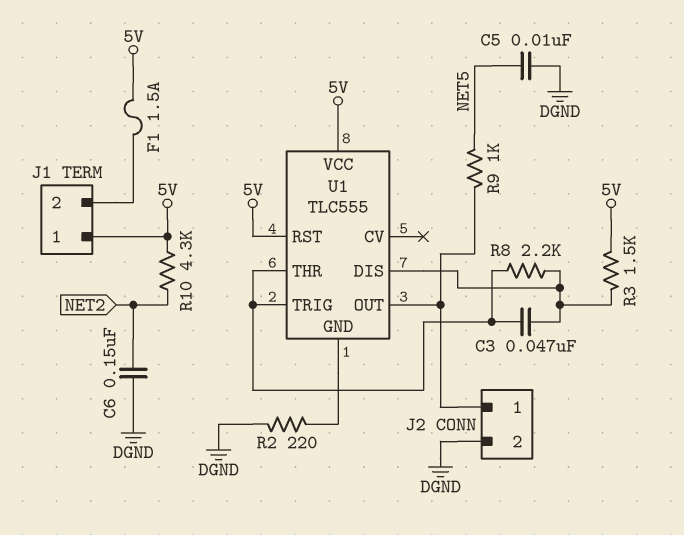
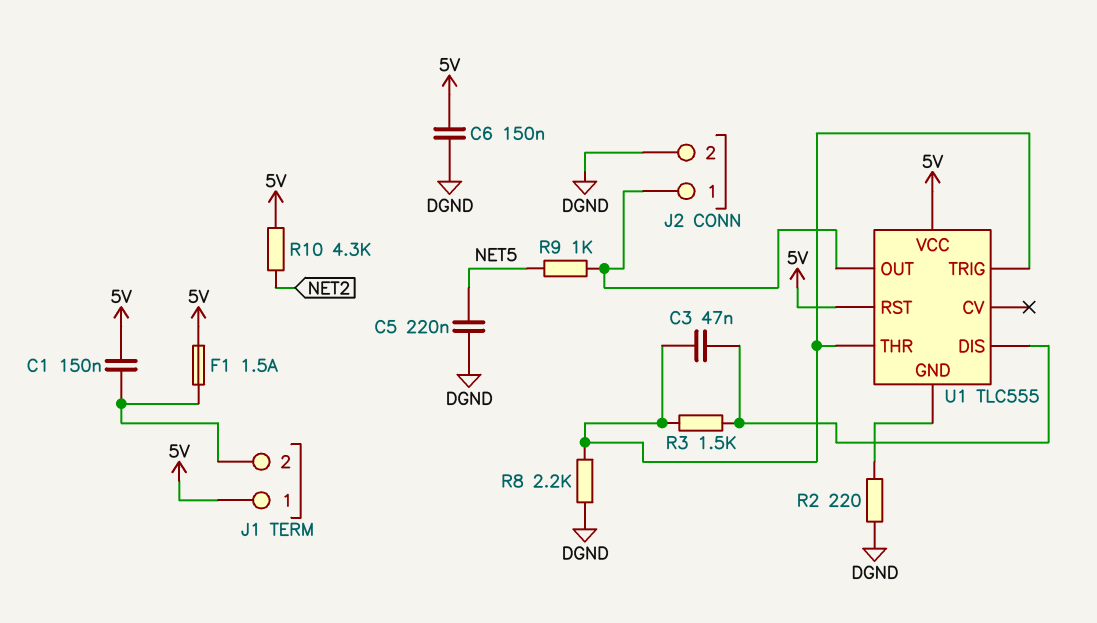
C1: none -> 150nF (5V, J1/2)
C5: 10nF (DGND, NET5) -> 220nF (DGND, NET5)
C6: 150nF (DGND, NET2) -> 150nF (5V, DGND)
R3: 1.5k (5V, U1/DIS) -> 1.5k (U1/DIS, U1/THR)
R8: 2.2k (U1/DIS, U1/THR) -> 2.2k (DGND, U1/THR)

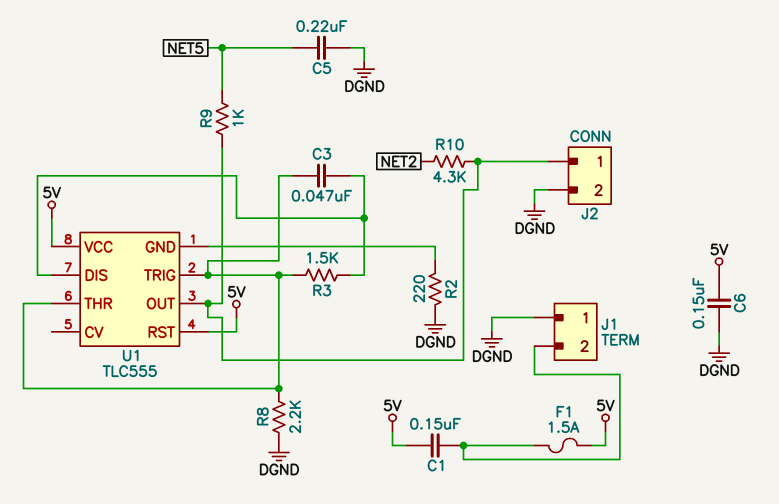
J1 pin 1: 5V -> DGND
R10: 4.3k (5V, NET2) -> 4.3k (J2/1, NET2)

